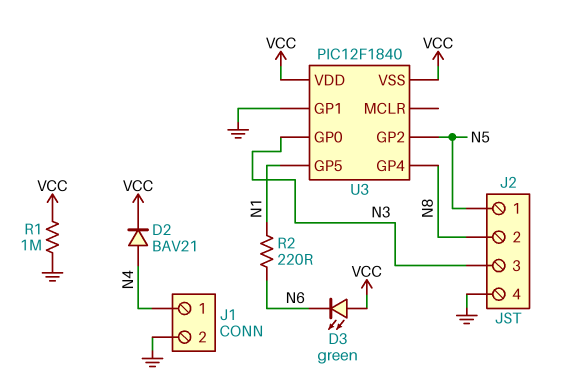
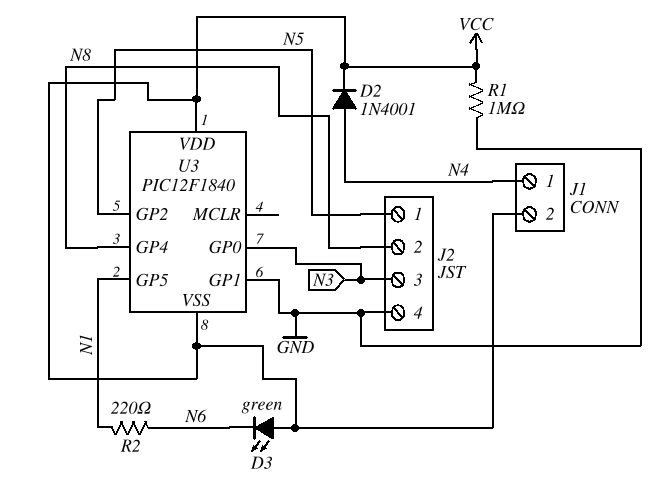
D2: diode BAV21 (A N4, K VCC) -> diode 1N4001 (A N4, K VCC)
J1 pin 2: GND -> VCC

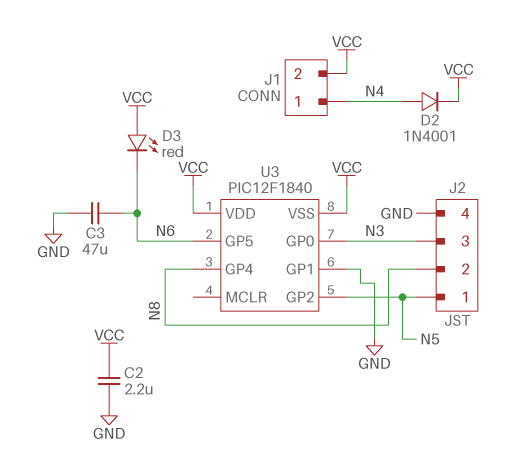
C2: none -> 2.2uF (GND, VCC)
C3: none -> 47uF (GND, N6)
D3: LED green (A VCC, K N6) -> LED red (A VCC, K N6)
R1: 1M (GND, VCC) -> none
R2: 220 (N1, N6) -> none
U3 pin GP5: N1 -> N6

